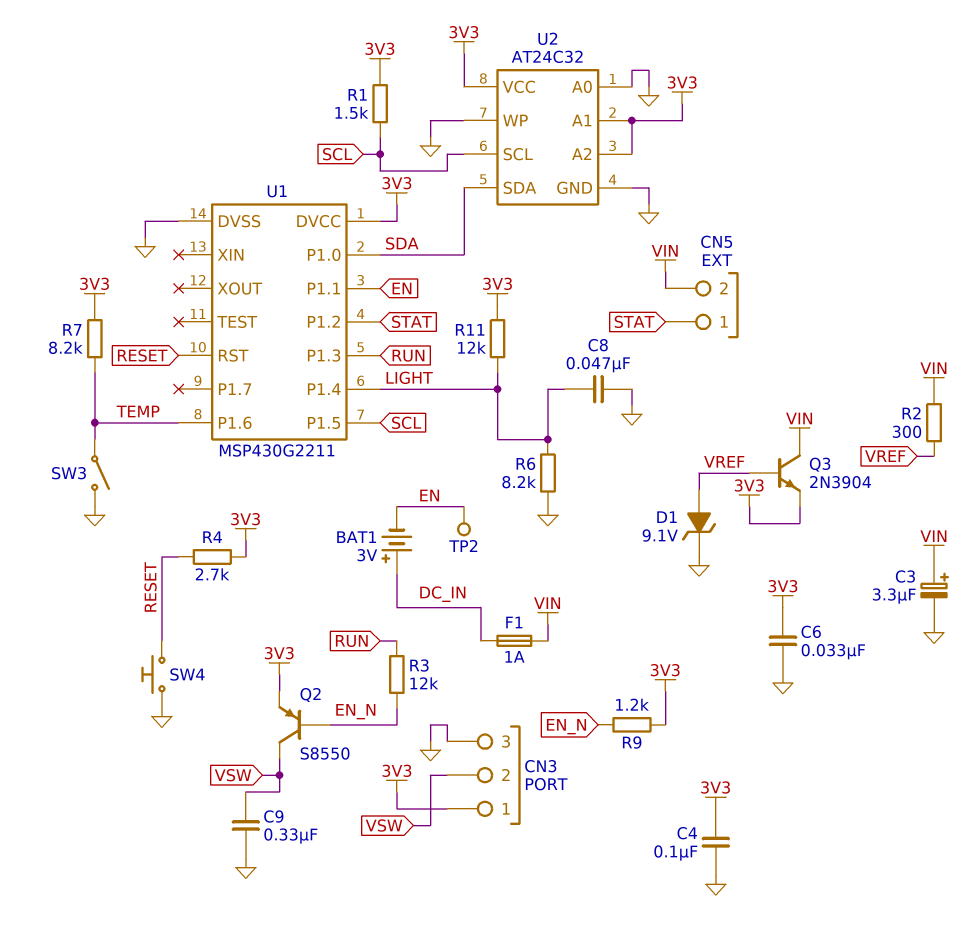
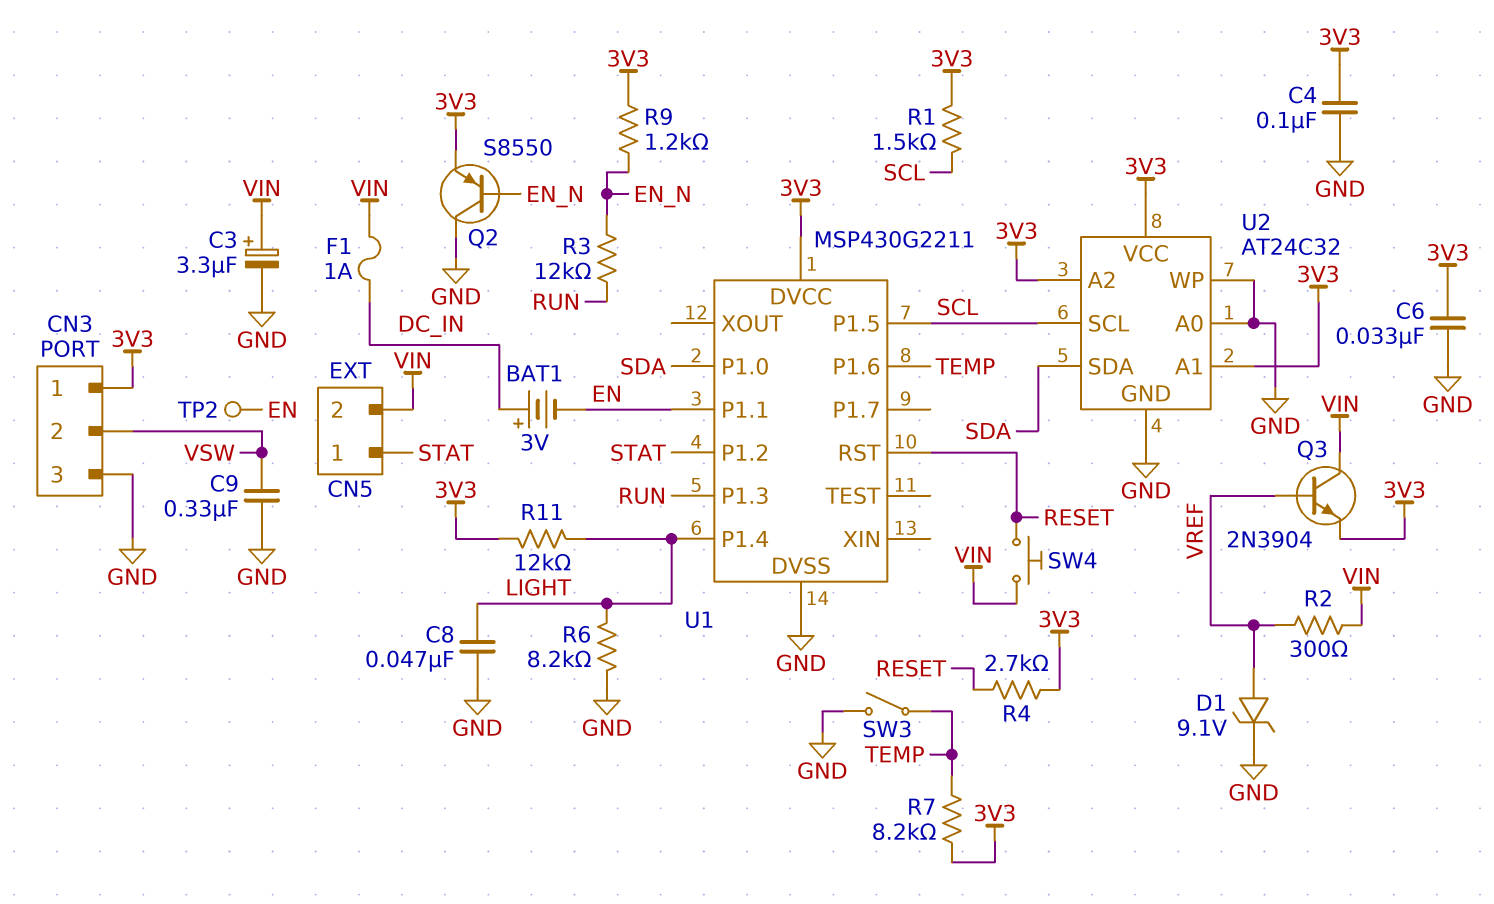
Q2: PNP S8550 (B EN_N, C VSW, E 3V3) -> PNP S8550 (B EN_N, C GND, E 3V3)
SW4: button (GND, RESET) -> button (RESET, VIN)

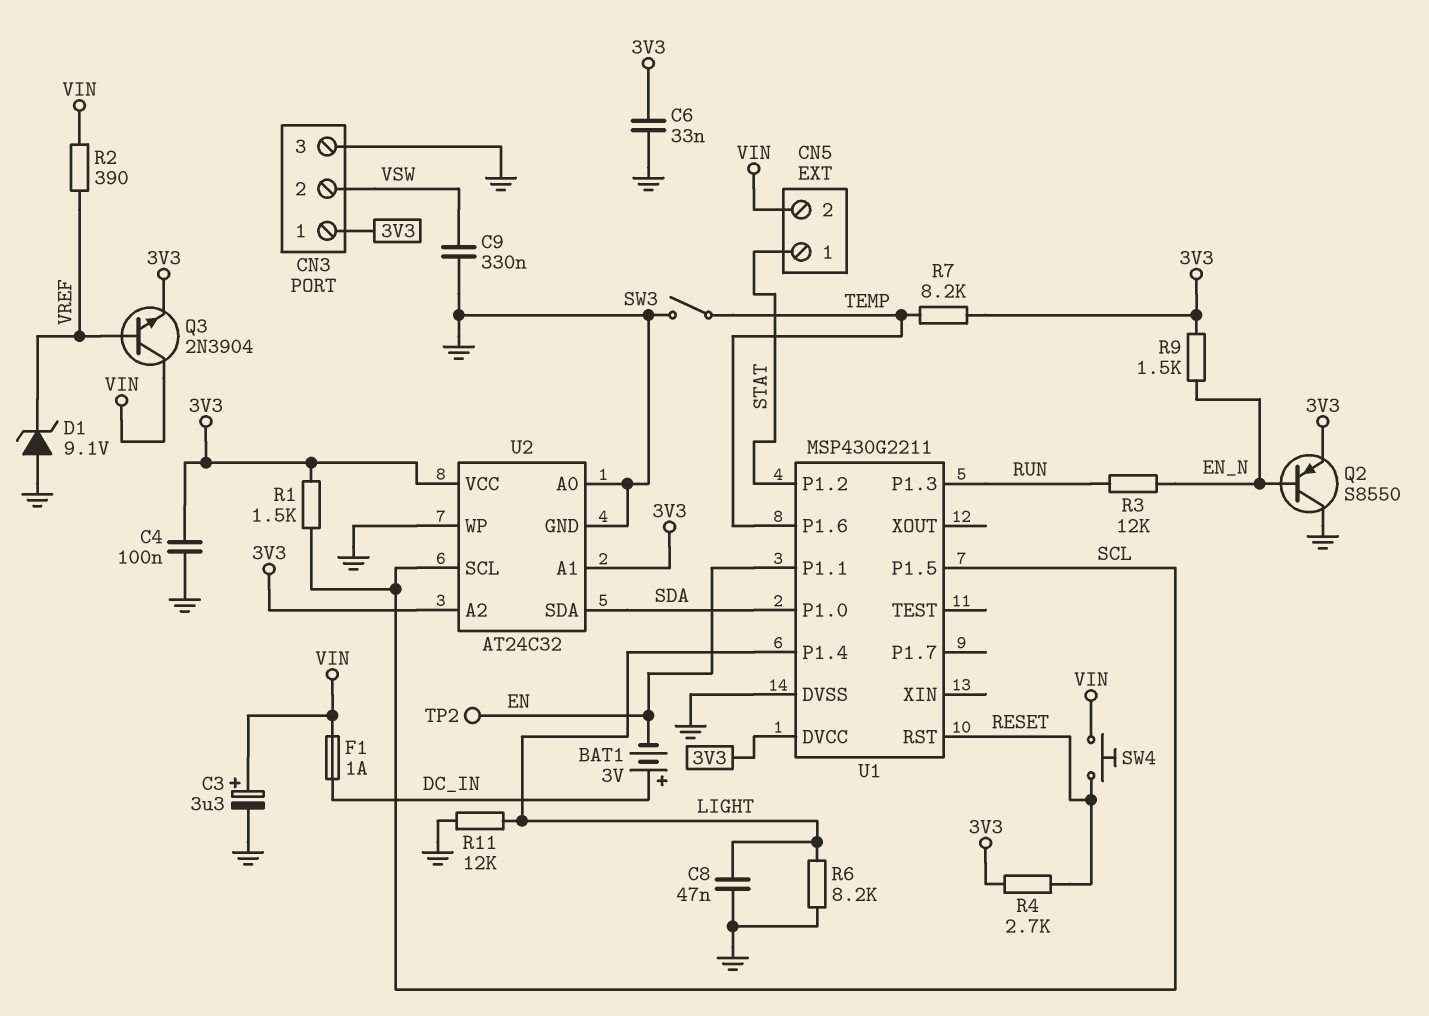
D1: zener 9.1V (A VREF, K GND) -> zener 9.1V (A GND, K VREF)
R2: 300 (VIN, VREF) -> 390 (VIN, VREF)
R9: 1.2k (3V3, EN_N) -> 1.5k (3V3, EN_N)
R11: 12k (3V3, LIGHT) -> 12k (GND, LIGHT)

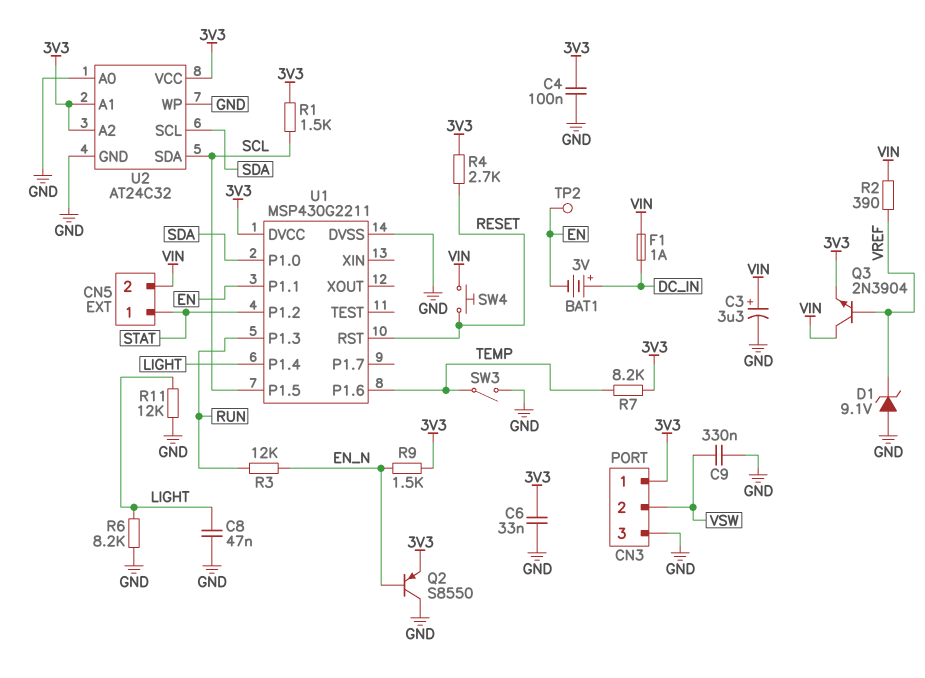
U2 pin SCL: SCL -> SDA
U2 pin SDA: SDA -> SCL

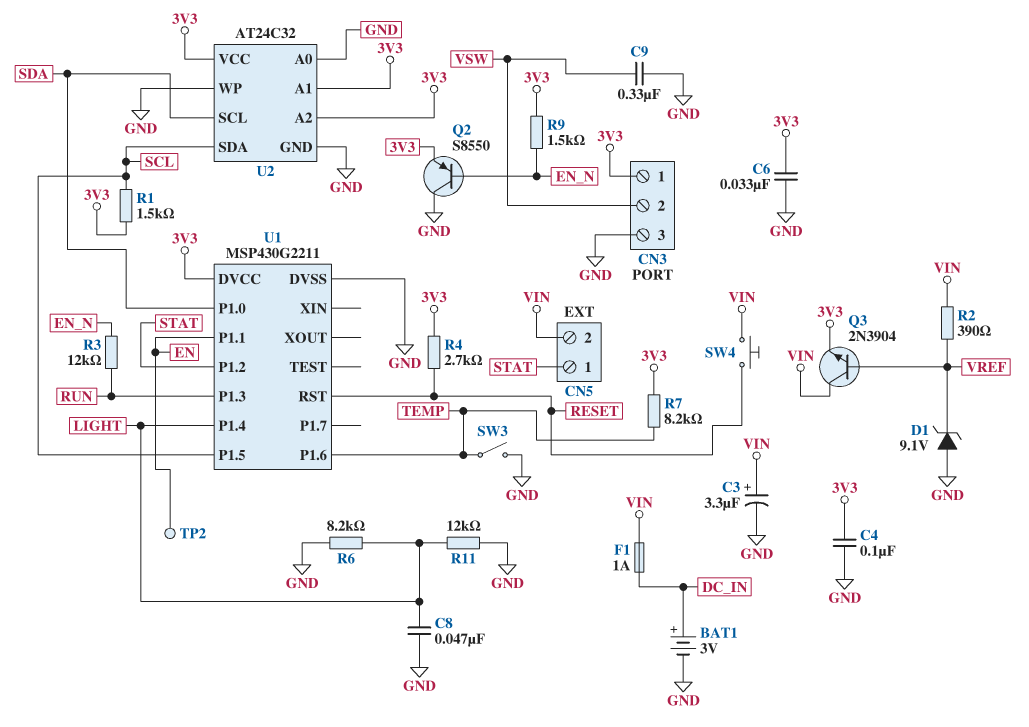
BAT1: 3V (plus DC_IN, minus EN) -> 3V (plus DC_IN, minus GND)

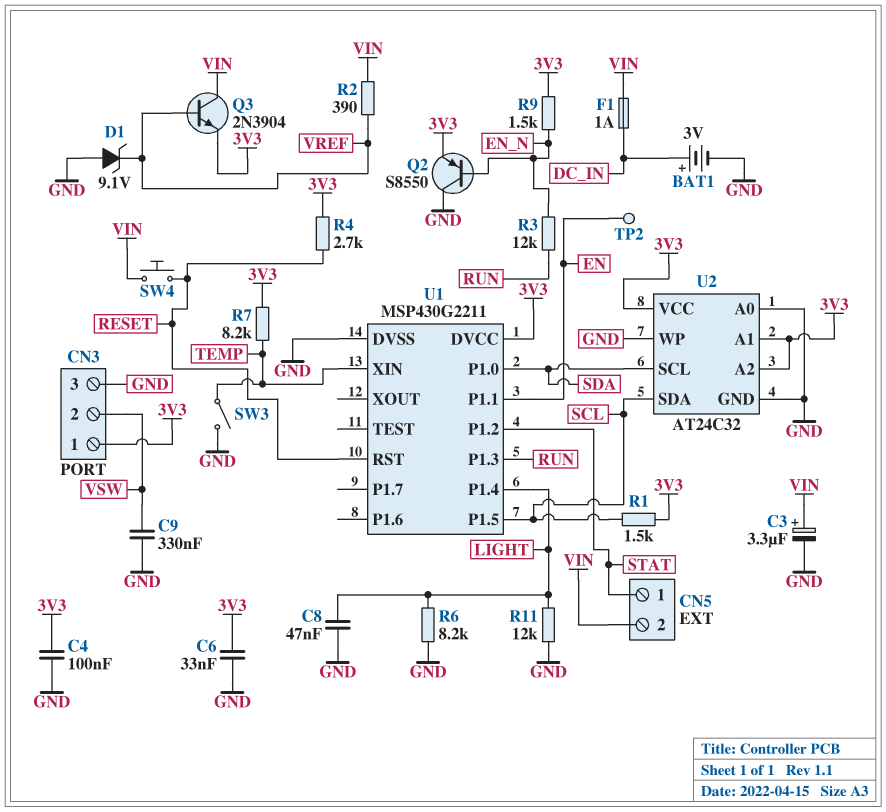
U1 pin P1.6: TEMP -> none
U1 pin XIN: none -> TEMP

